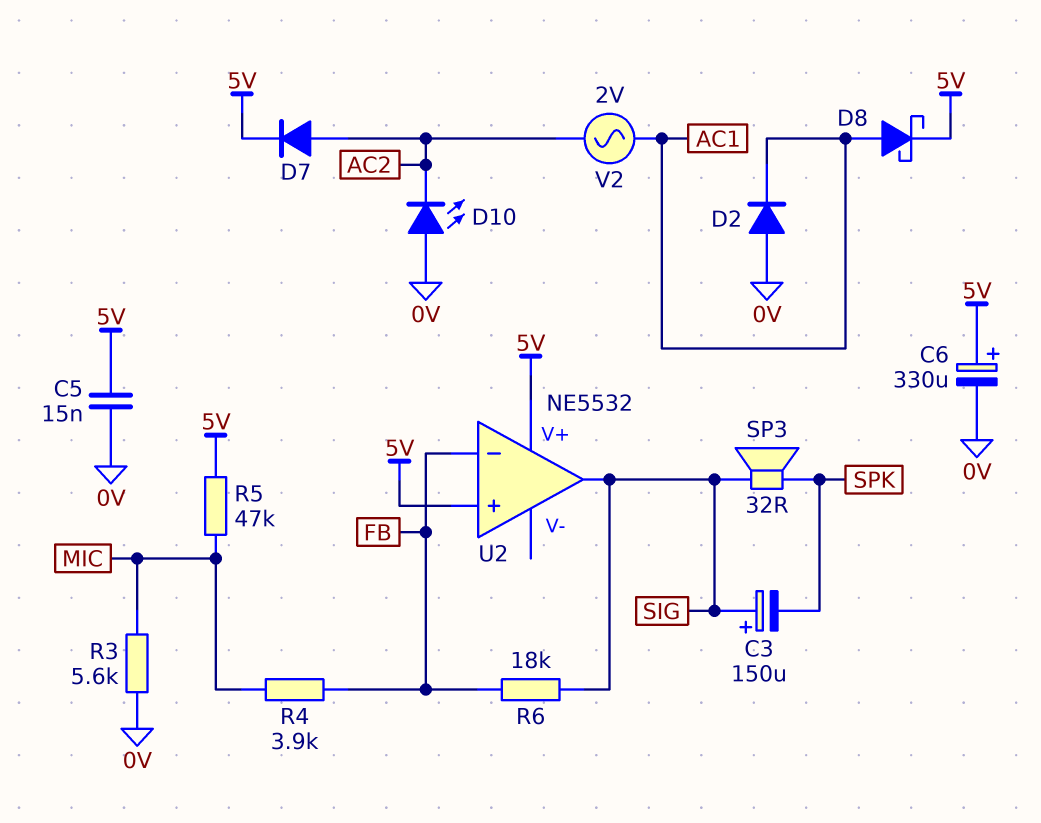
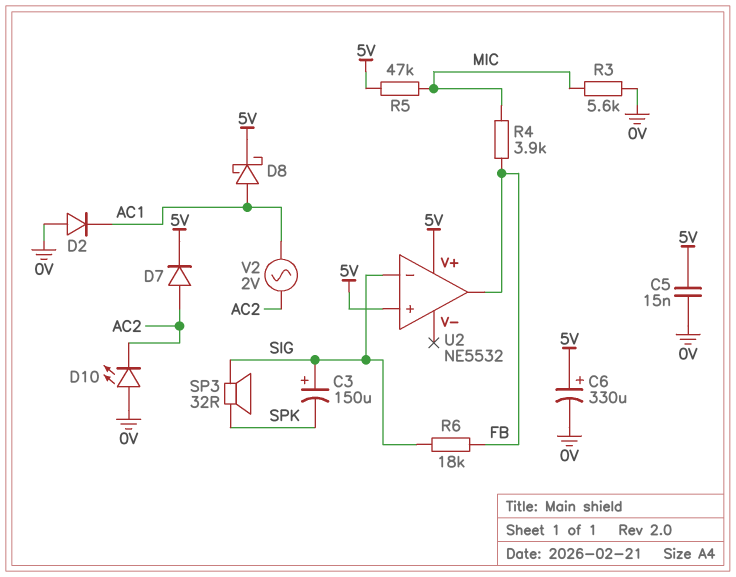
U2 pin in-: FB -> SIG
U2 pin out: SIG -> FB

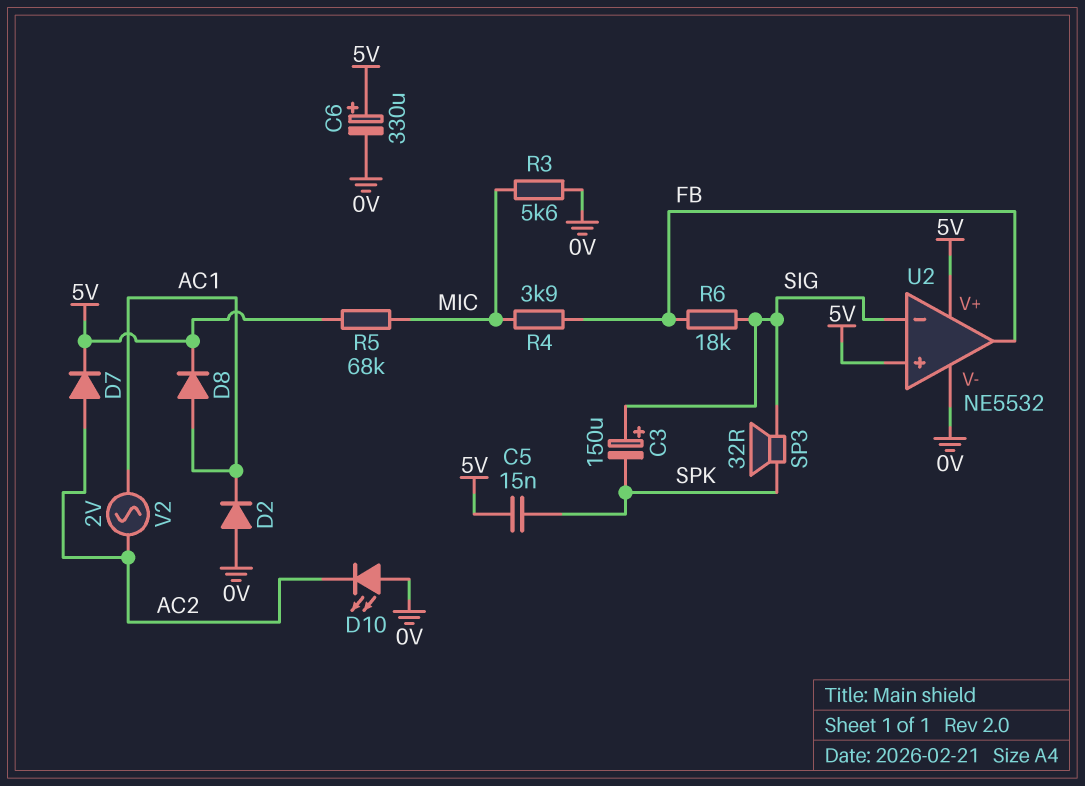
C5: 15nF (0V, 5V) -> 15nF (5V, SPK)
D8: schottky (A AC1, K 5V) -> diode (A AC1, K 5V)
R5: 47k (5V, MIC) -> 68k (5V, MIC)
U2 pin V-: none -> 0V

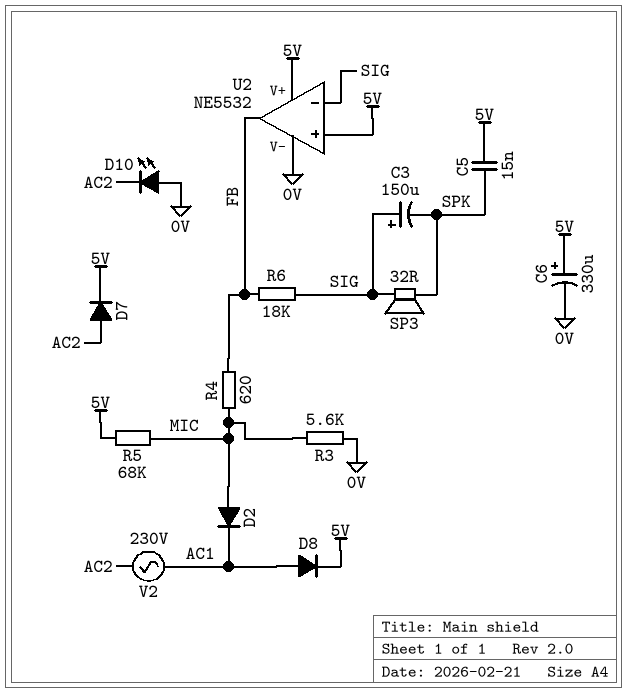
D2: diode (A 0V, K AC1) -> diode (A MIC, K AC1)
R4: 3.9k (FB, MIC) -> 620 (FB, MIC)
V2: AC 2V (AC1, AC2) -> AC 230V (AC1, AC2)

